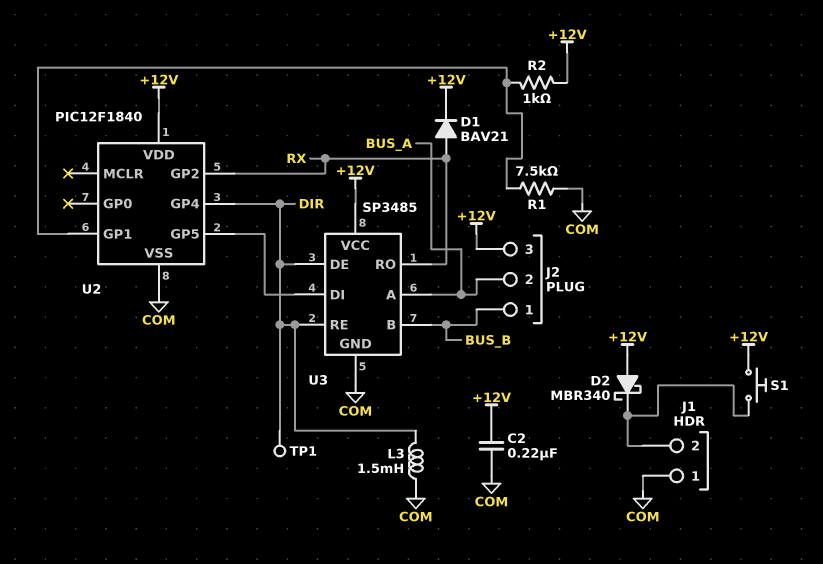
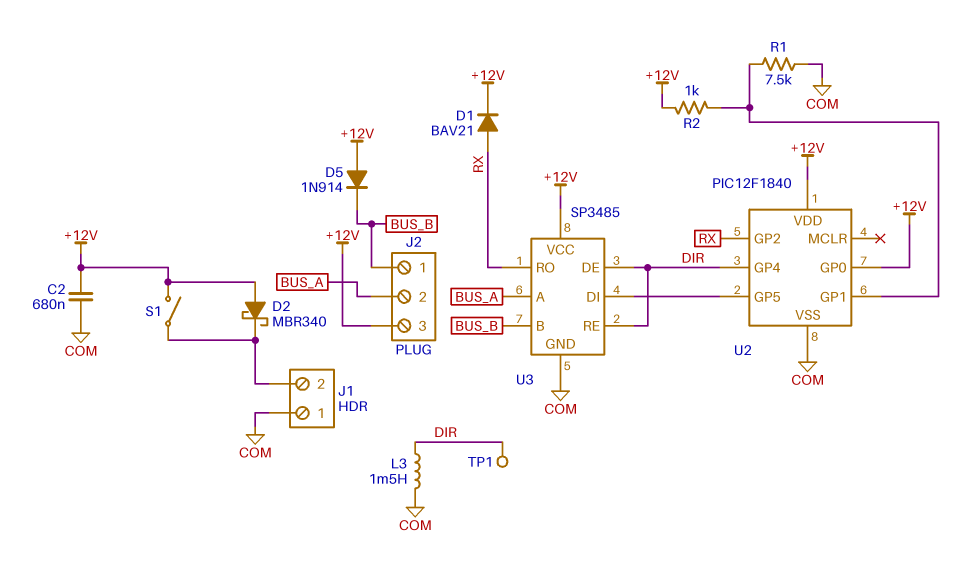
C2: 220nF (+12V, COM) -> 680nF (+12V, COM)
D5: none -> diode 1N914 (A +12V, K BUS_B)
S1: button (+12V, J1/2) -> switch (+12V, J1/2)
U2 pin GP0: none -> +12V

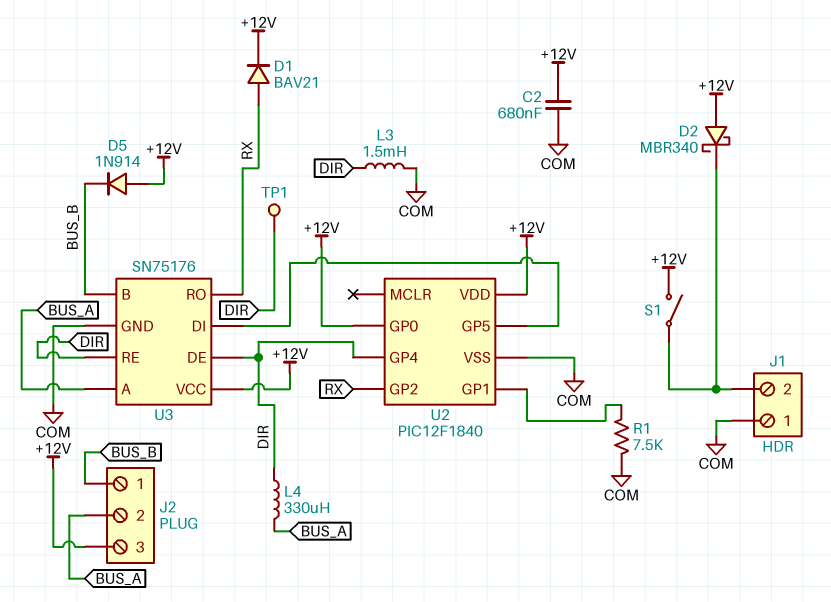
L4: none -> 330uH (BUS_A, DIR)
R2: 1k (+12V, U2/GP1) -> none
U3: SP3485 -> SN75176

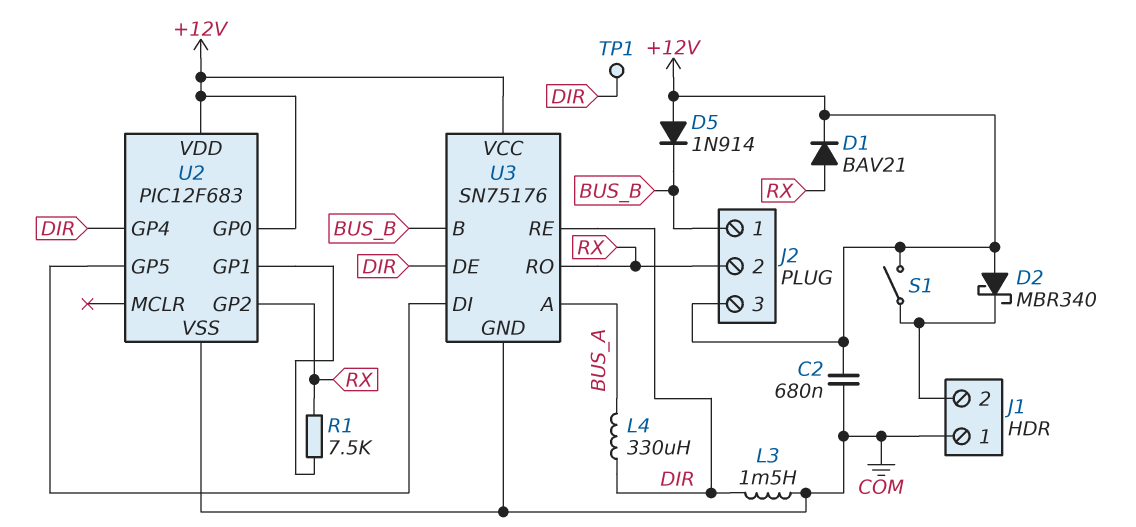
J2 pin 2: BUS_A -> RX
R1: 7.5k (COM, U2/GP1) -> 7.5k (RX, U2/GP1)
U2: PIC12F1840 -> PIC12F683

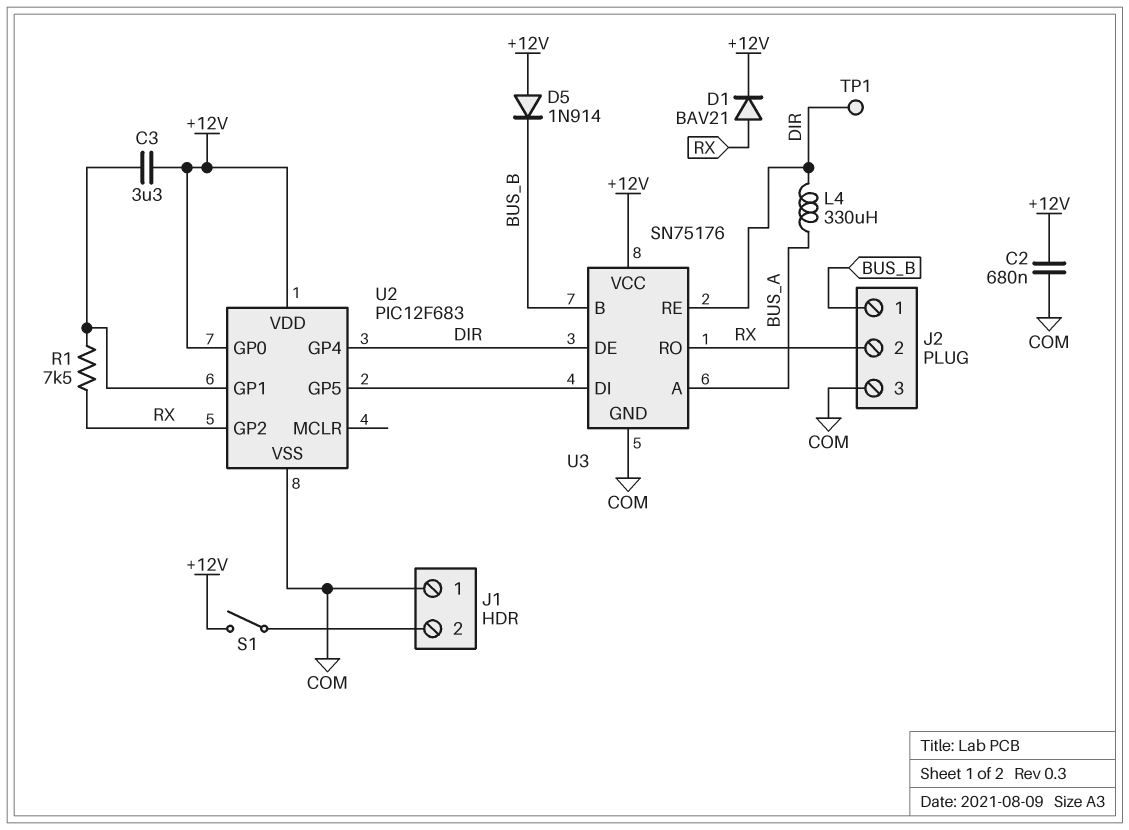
C3: none -> 3.3uF (+12V, U2/GP1)
D2: schottky MBR340 (A +12V, K J1/2) -> none
J2 pin 3: +12V -> COM
L3: 1.5mH (COM, DIR) -> none

